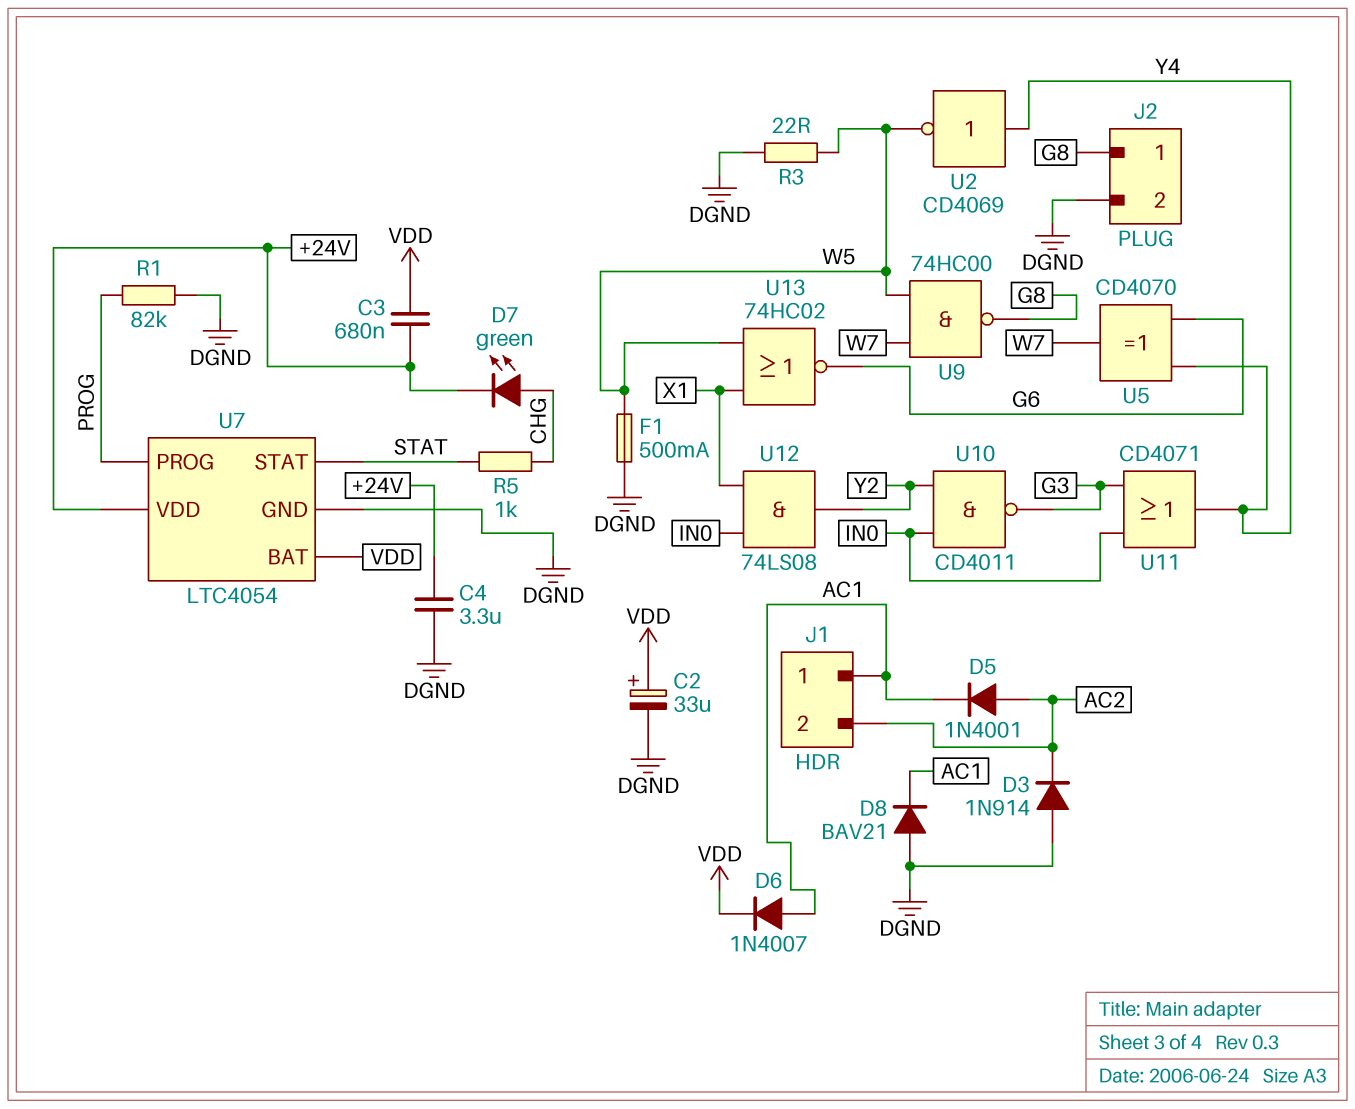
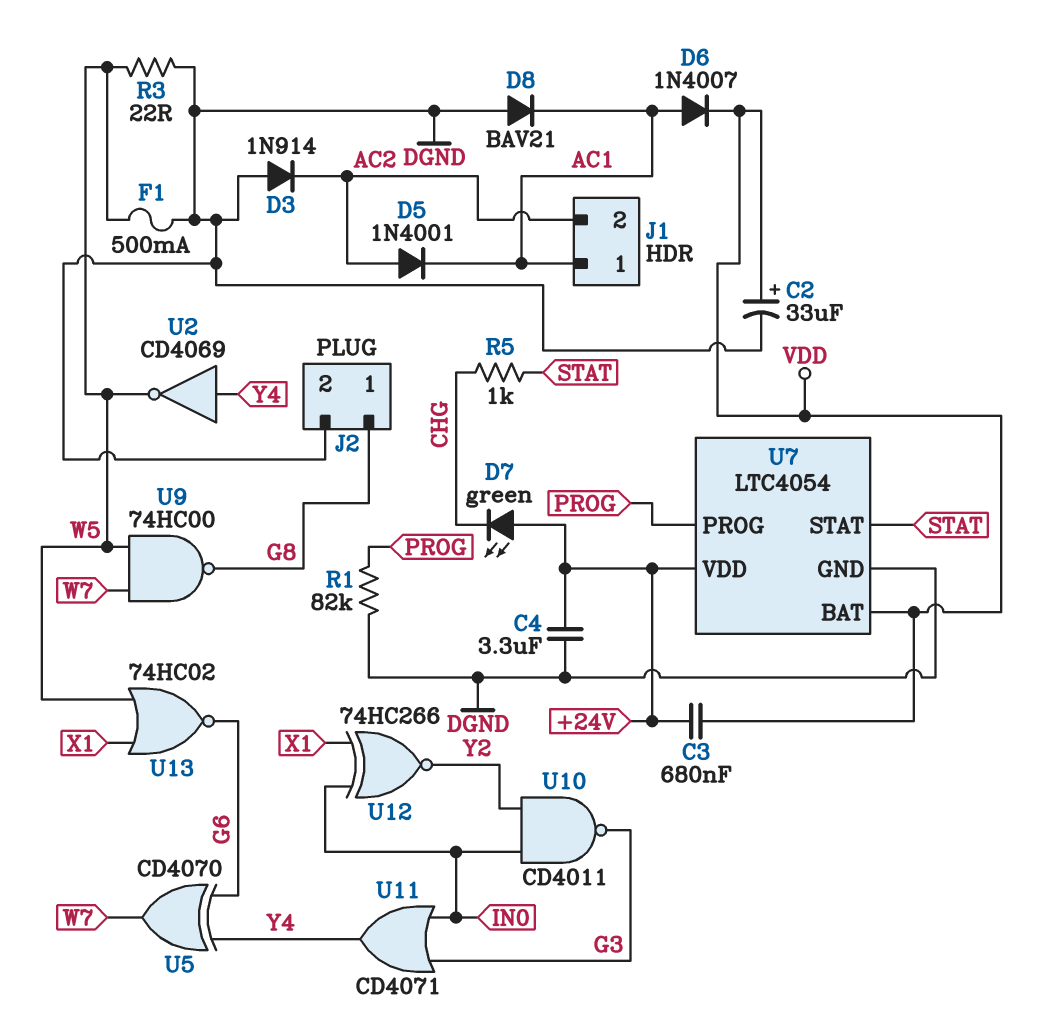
D7: LED green (A CHG, K +24V) -> LED green (A +24V, K CHG)
U12: AND 74LS08 (in IN0, in X1, out Y2) -> XNOR 74HC266 (in IN0, in X1, out Y2)

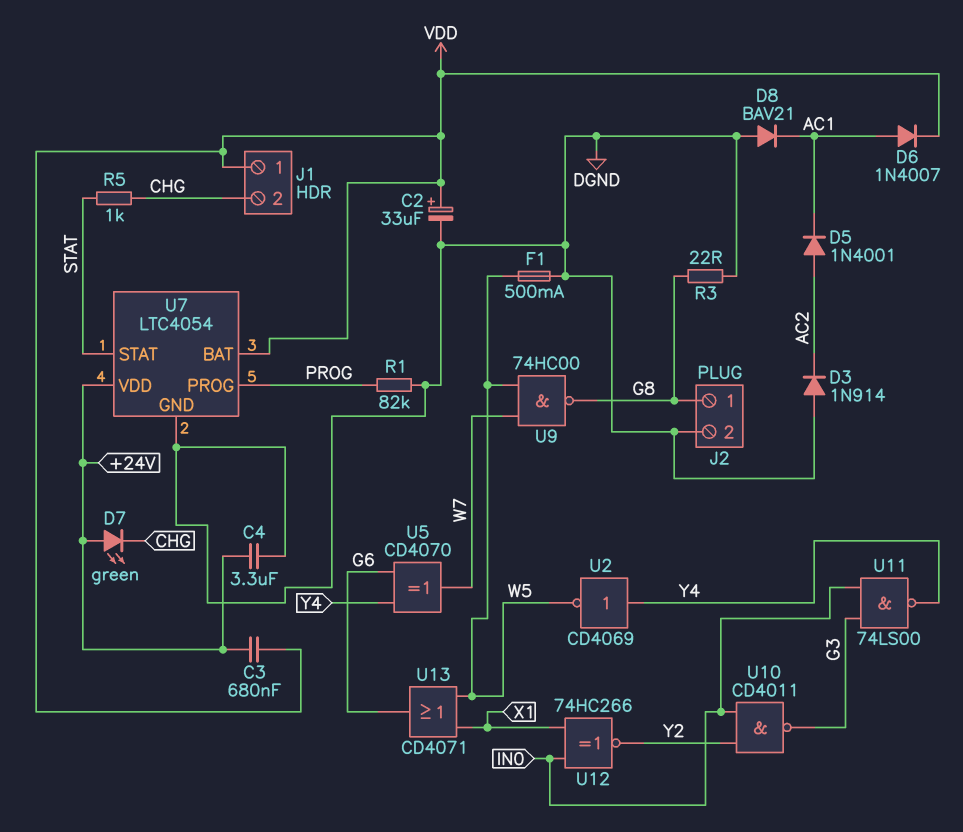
J1 pin 1: AC1 -> VDD
J1 pin 2: AC2 -> CHG
R3: 22 (DGND, W5) -> 22 (DGND, G8)
U11: OR CD4071 (in G3, in IN0, out Y4) -> NAND 74LS00 (in G3, in IN0, out Y4)
U13: NOR 74HC02 (in W5, in X1, out G6) -> OR CD4071 (in W5, in X1, out G6)

